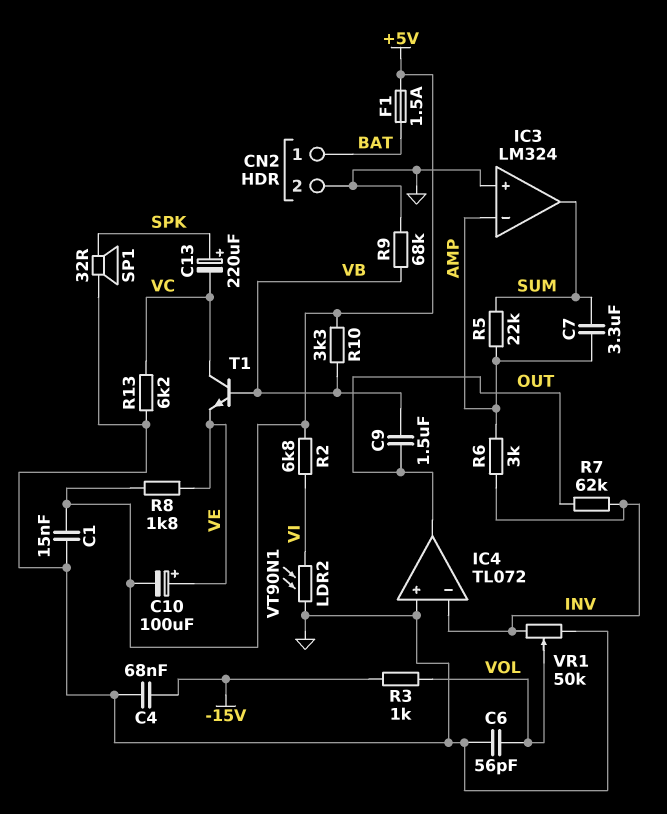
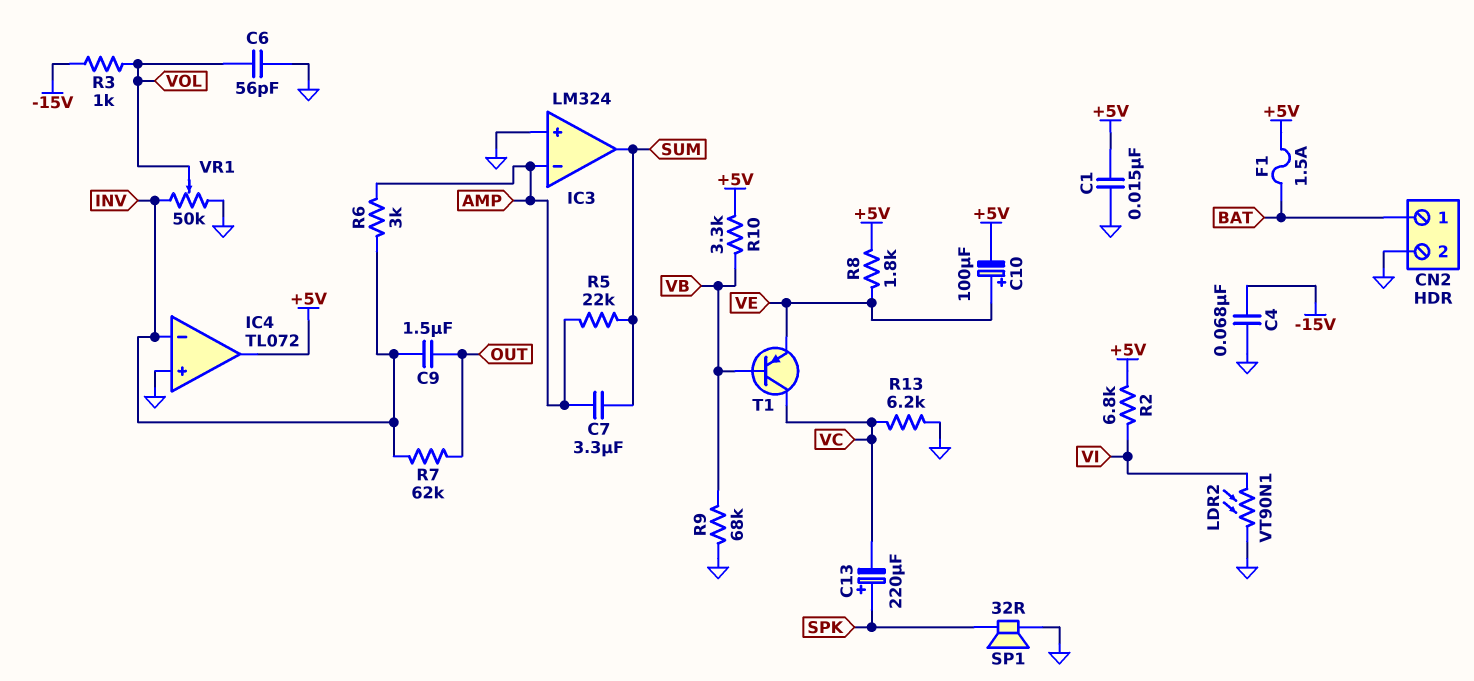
C9: 1.5uF (OUT, VB) -> 1.5uF (INV, OUT)
IC4 pin out: OUT -> +5V
T1: NPN (B VB, C VC, E VE) -> PNP (B VB, C VC, E VE)

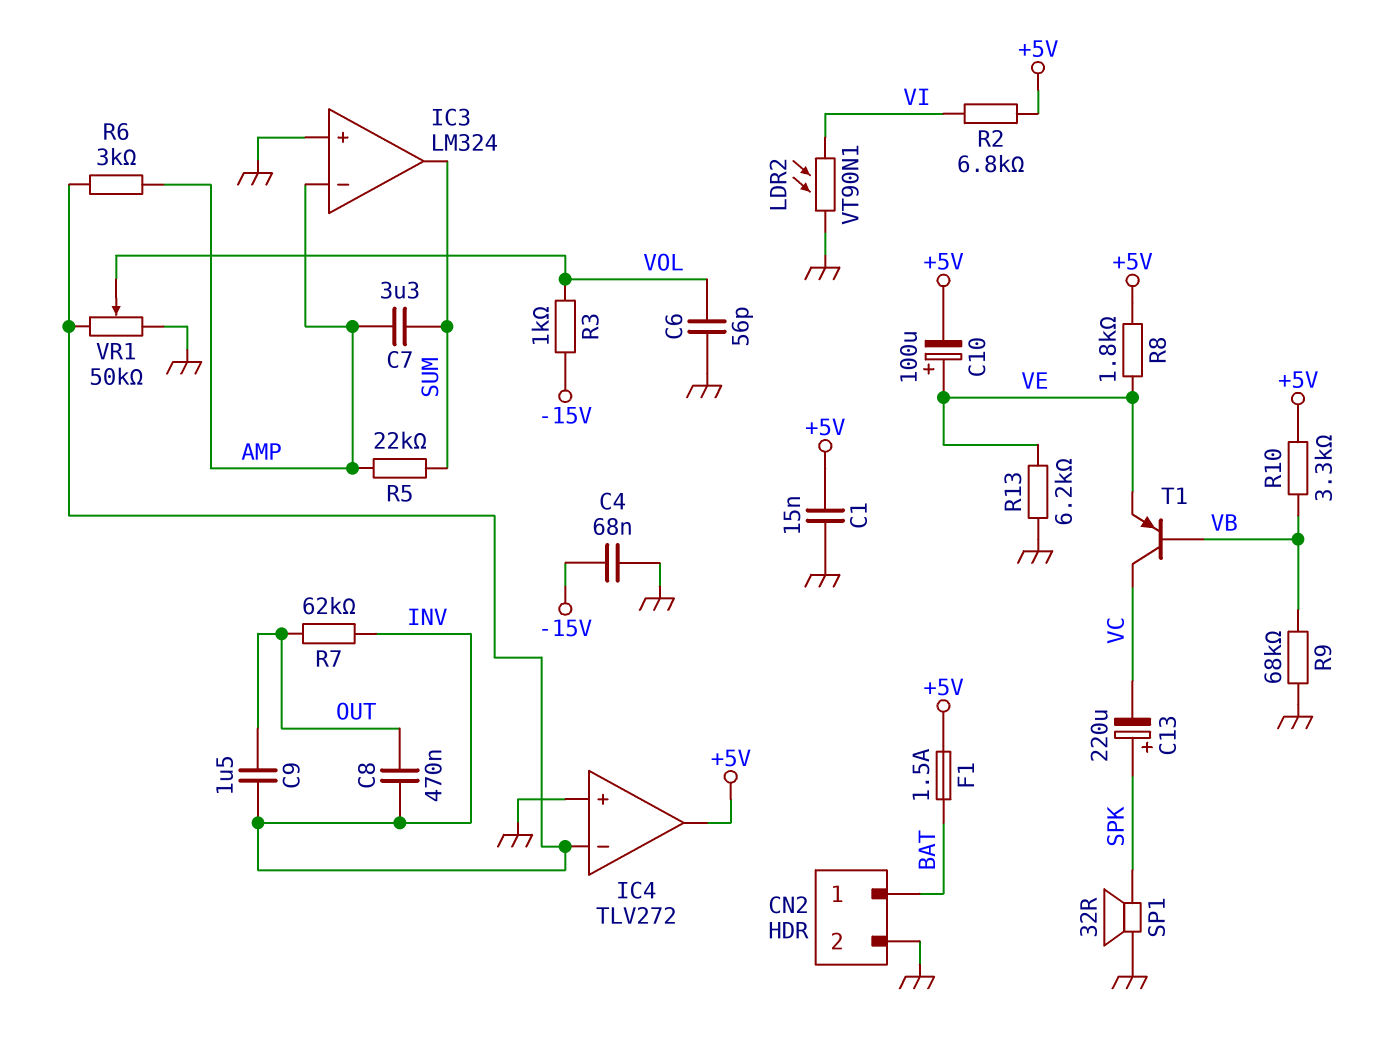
C8: none -> 470nF (INV, OUT)
IC4: TL072 -> TLV272
R13: 6.2k (GND, VC) -> 6.2k (GND, VE)

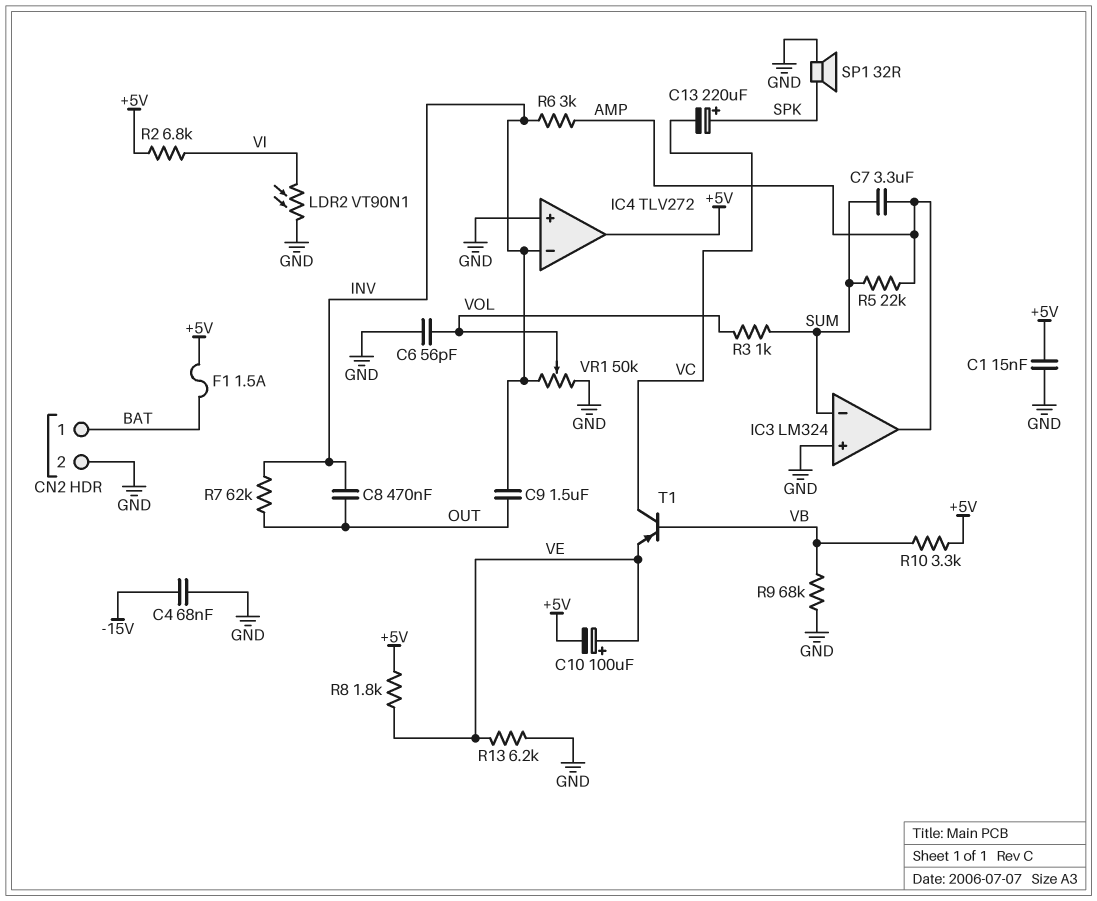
IC3 pin in-: AMP -> SUM
IC3 pin out: SUM -> AMP
R3: 1k (-15V, VOL) -> 1k (SUM, VOL)

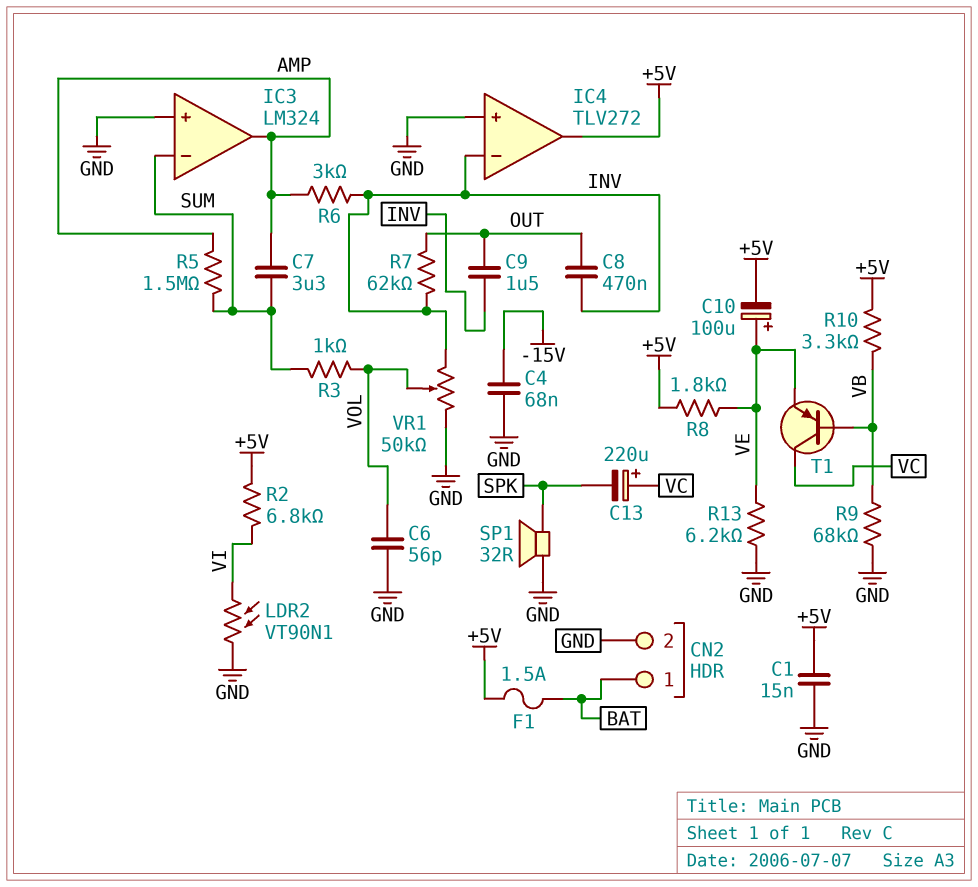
C13: 220uF (plus SPK, minus VC) -> 220uF (plus VC, minus SPK)
R5: 22k (AMP, SUM) -> 1.5M (AMP, SUM)

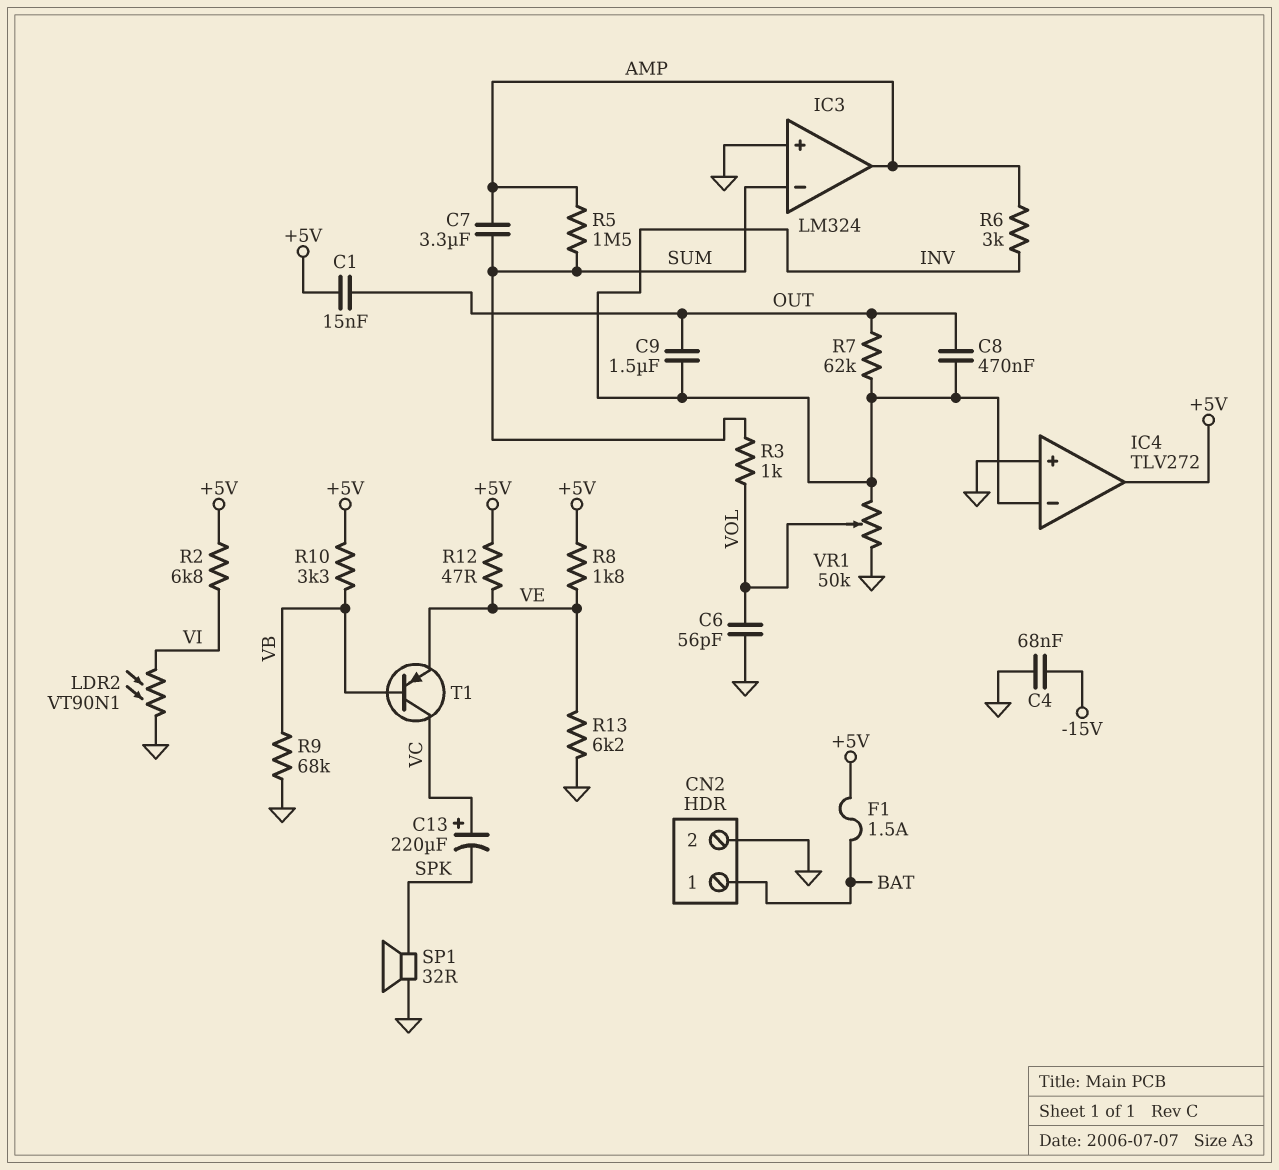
C1: 15nF (+5V, GND) -> 15nF (+5V, OUT)
C10: 100uF (plus VE, minus +5V) -> none
R12: none -> 47 (+5V, VE)

